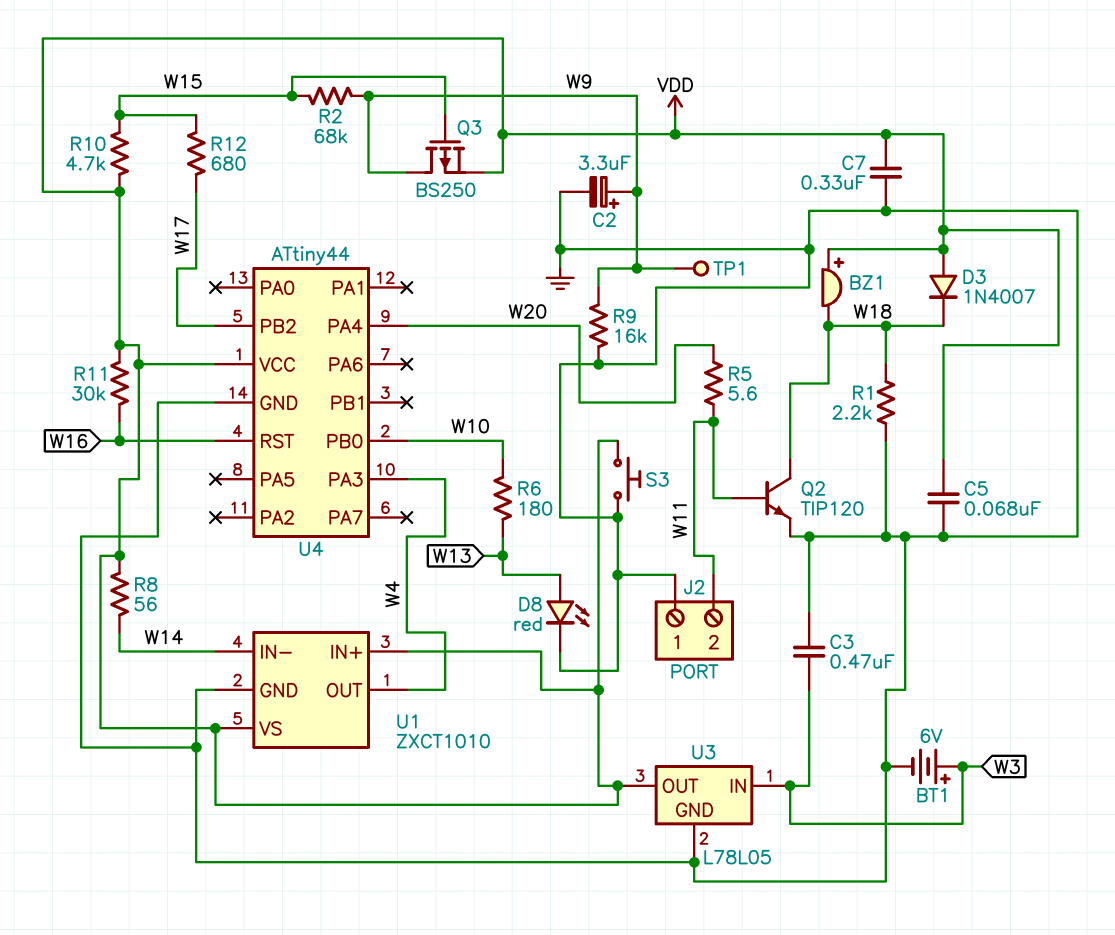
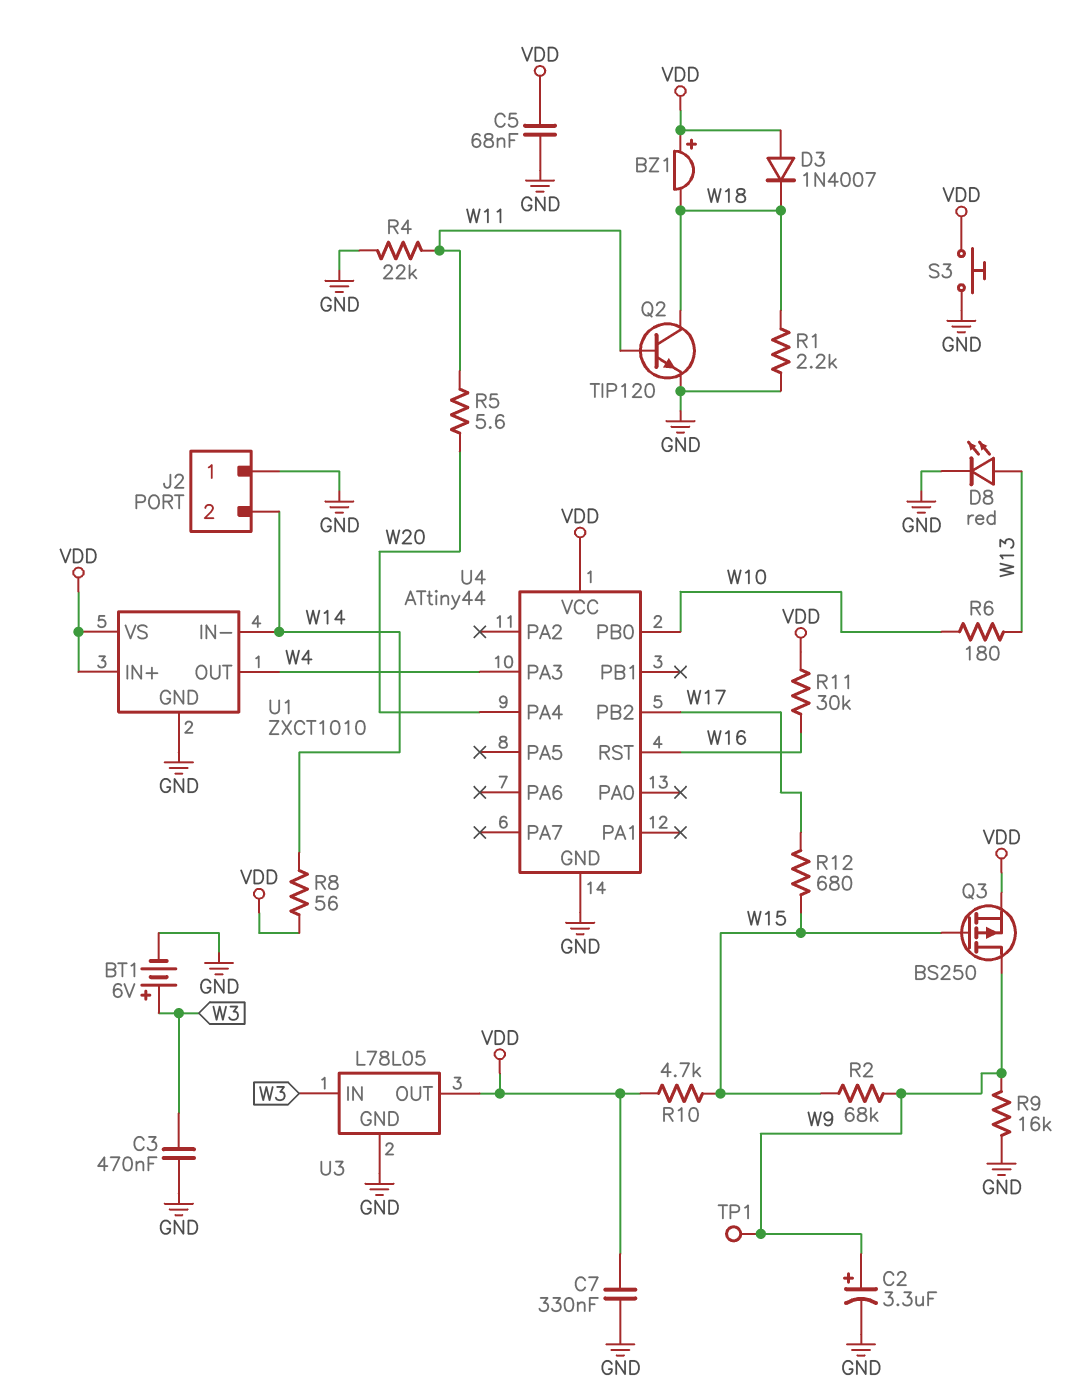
J2 pin 2: W11 -> W14
R4: none -> 22k (GND, W11)

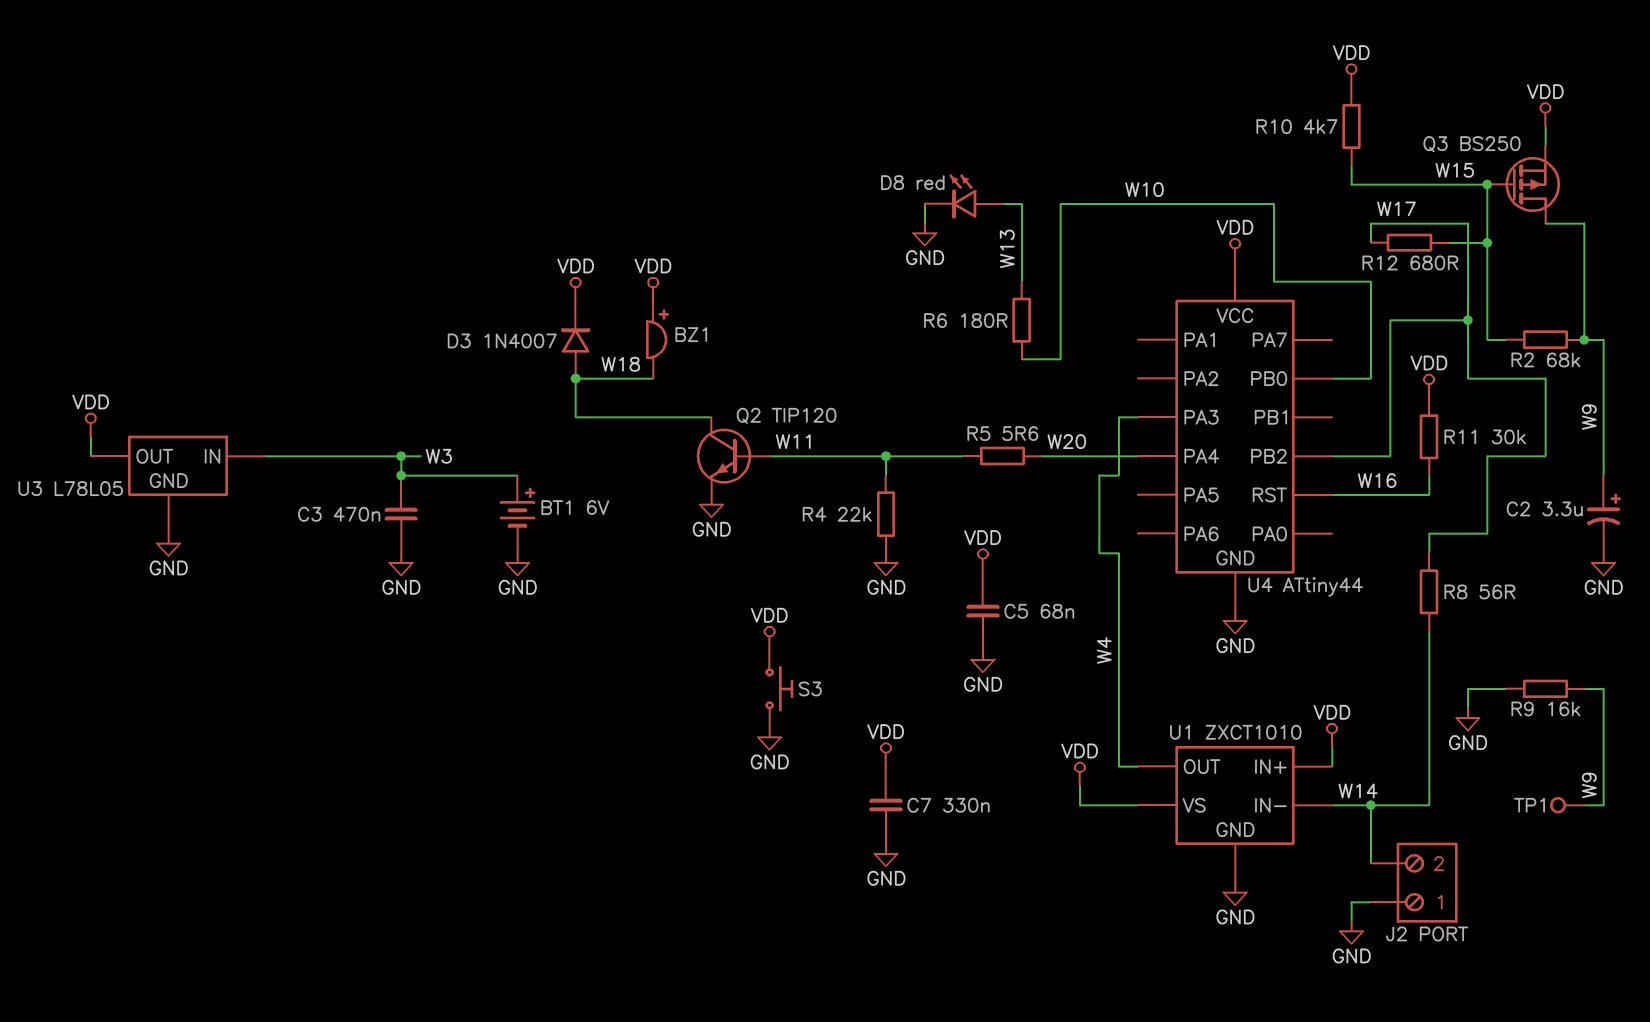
D3: diode 1N4007 (A VDD, K W18) -> diode 1N4007 (A W18, K VDD)
R1: 2.2k (GND, W18) -> none
R8: 56 (VDD, W14) -> 56 (W14, W17)

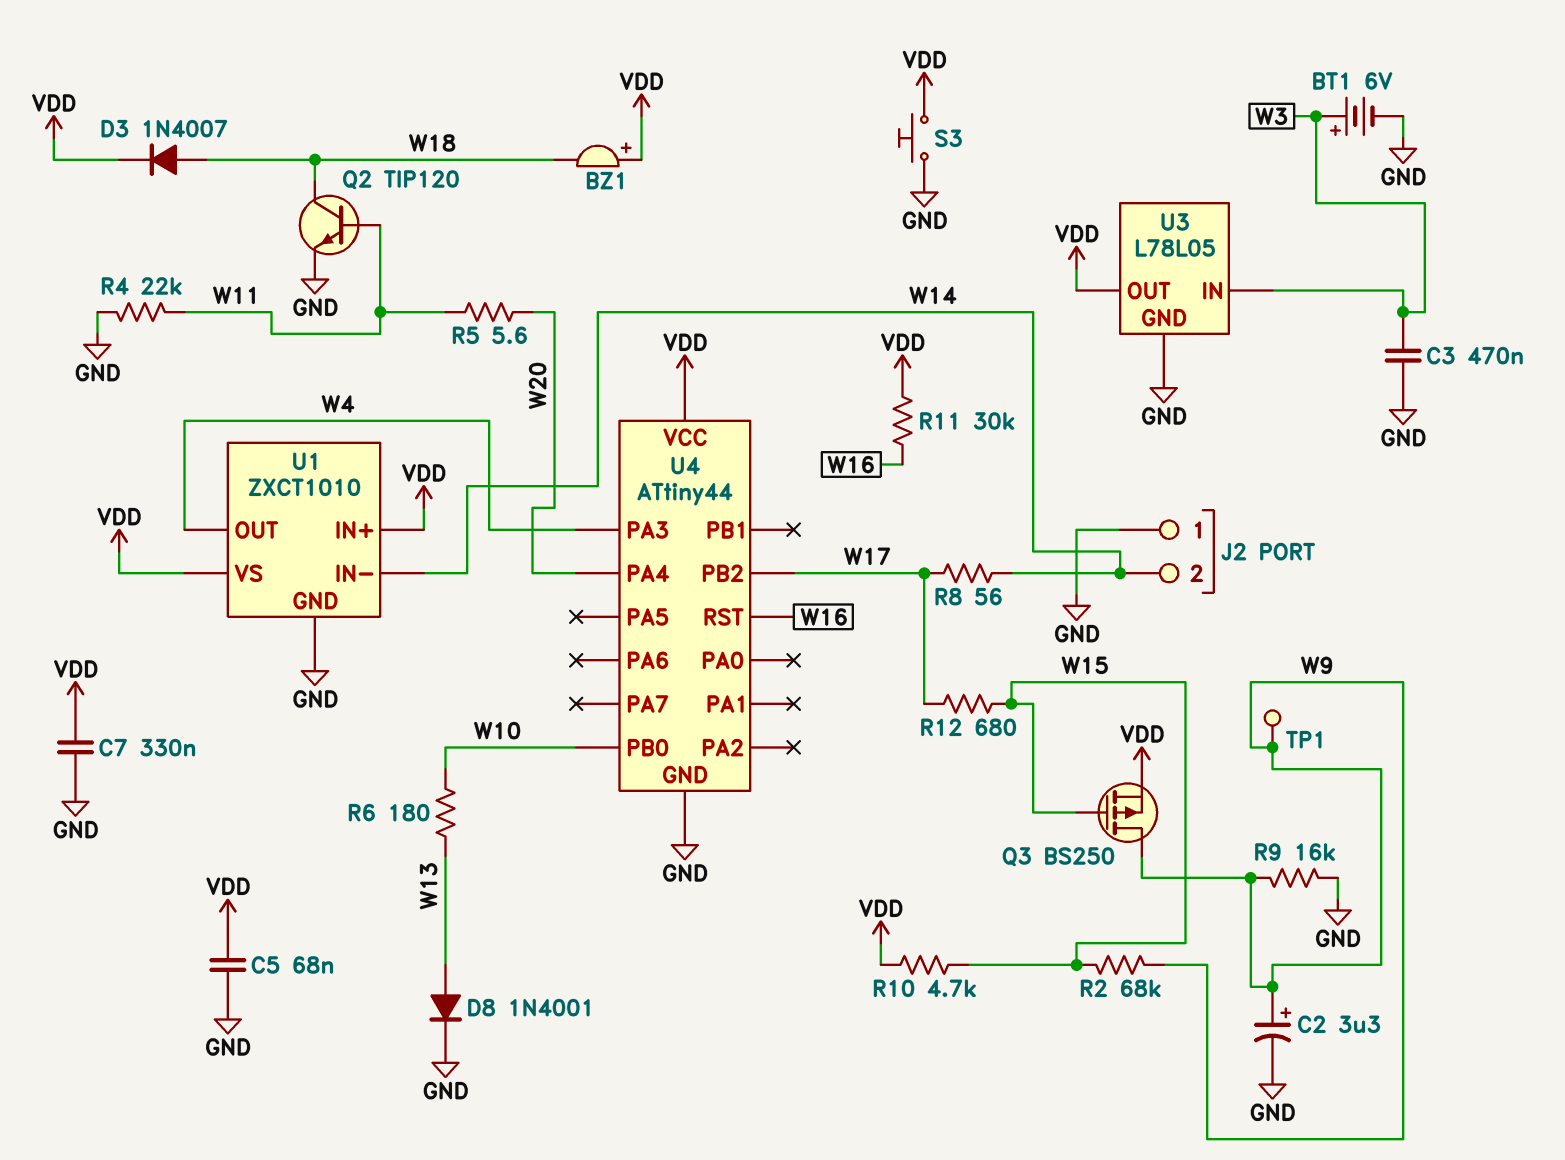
D8: LED red (A W13, K GND) -> diode 1N4001 (A W13, K GND)

